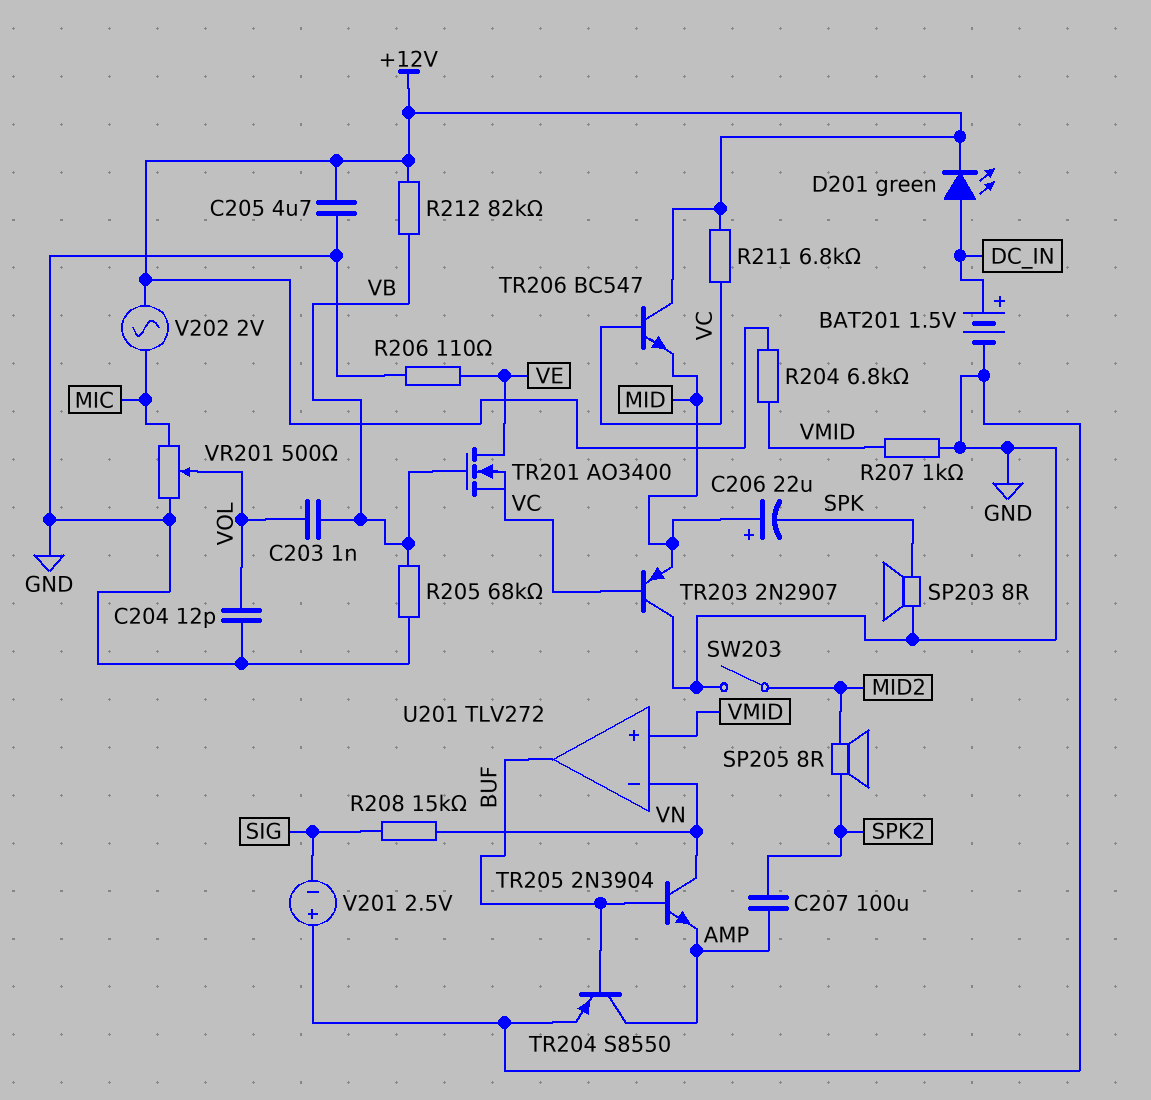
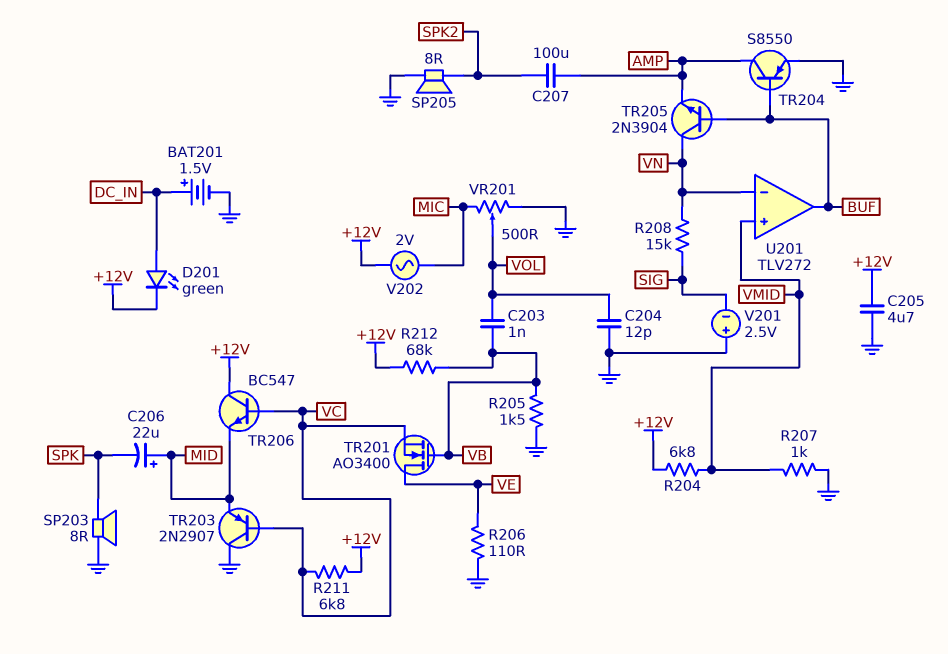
R205: 68k (GND, VB) -> 1.5k (GND, VB)
R212: 82k (+12V, VB) -> 68k (+12V, VB)
SP205: speaker 8R (MID2, SPK2) -> speaker 8R (GND, SPK2)
SW203: switch (GND, MID2) -> none

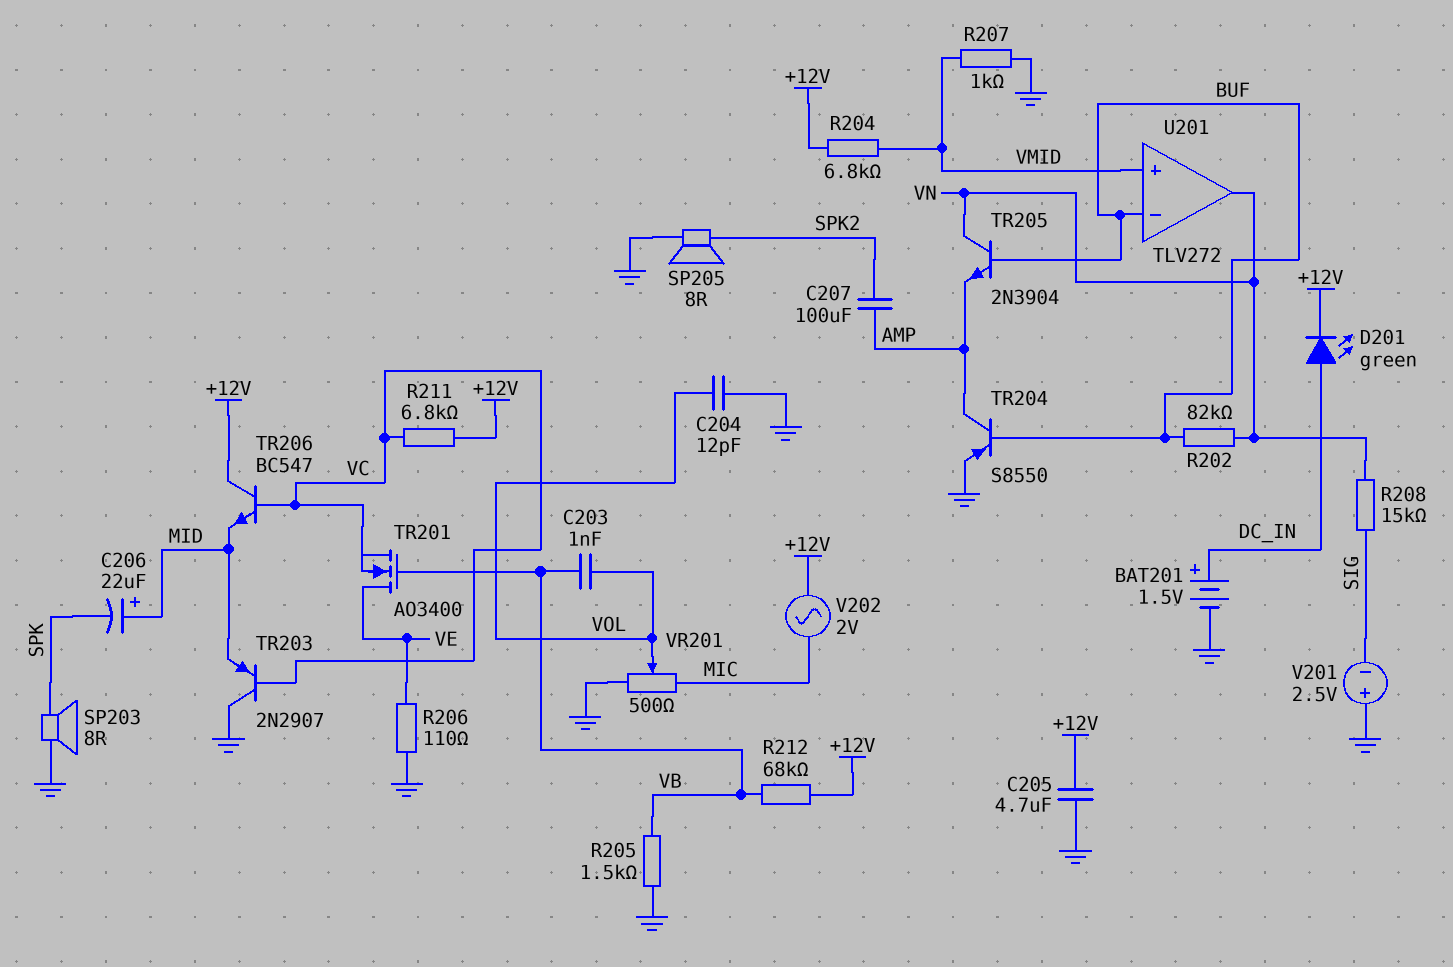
R202: none -> 82k (BUF, VN)
U201 pin in-: VN -> BUF
U201 pin out: BUF -> VN

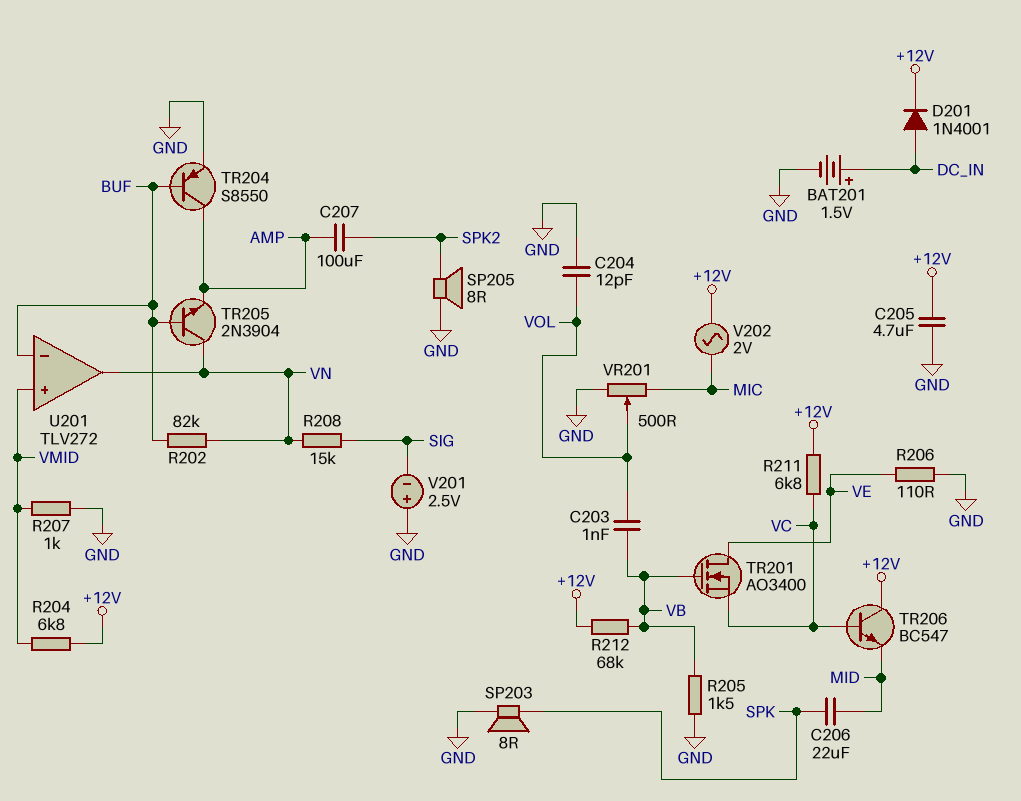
C206: 22uF (plus MID, minus SPK) -> 22uF (MID, SPK)
D201: LED green (A DC_IN, K +12V) -> diode 1N4001 (A DC_IN, K +12V)
TR203: PNP 2N2907 (B VC, C GND, E MID) -> none

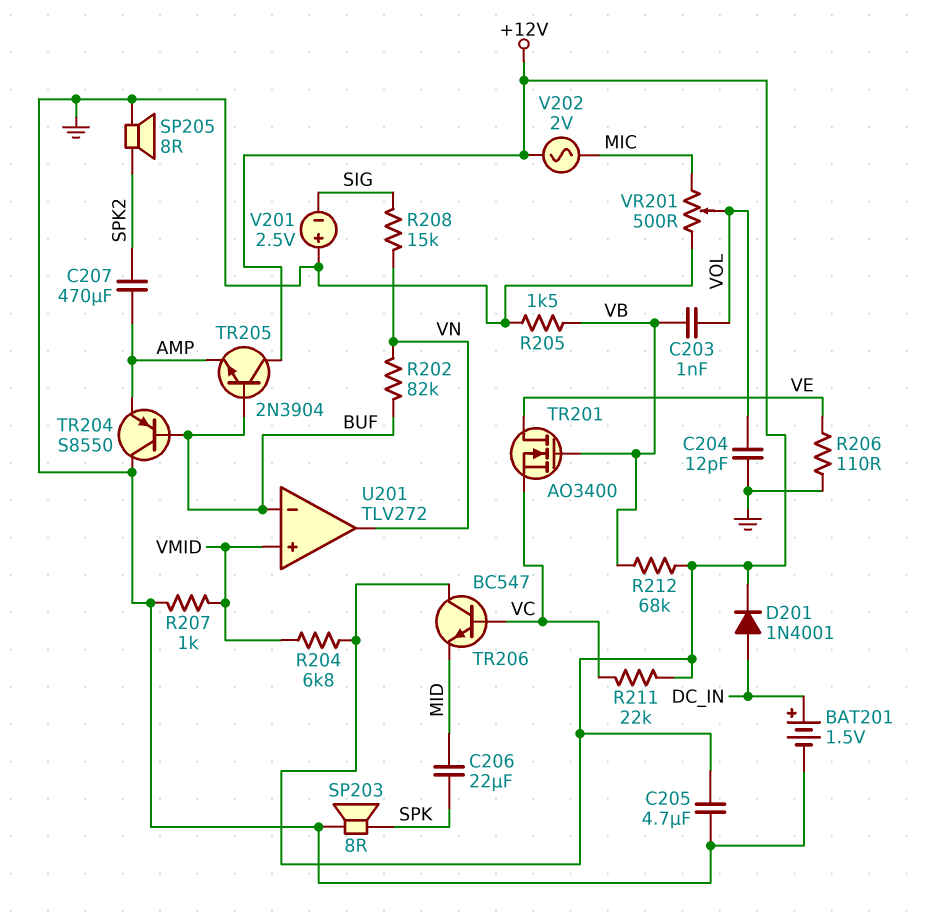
C207: 100uF (AMP, SPK2) -> 470uF (AMP, SPK2)
R211: 6.8k (+12V, VC) -> 22k (+12V, VC)
TR204: PNP S8550 (B BUF, C AMP, E GND) -> PNP S8550 (B BUF, C GND, E AMP)
TR205: NPN 2N3904 (B BUF, C VN, E AMP) -> NPN 2N3904 (B BUF, C +12V, E AMP)

